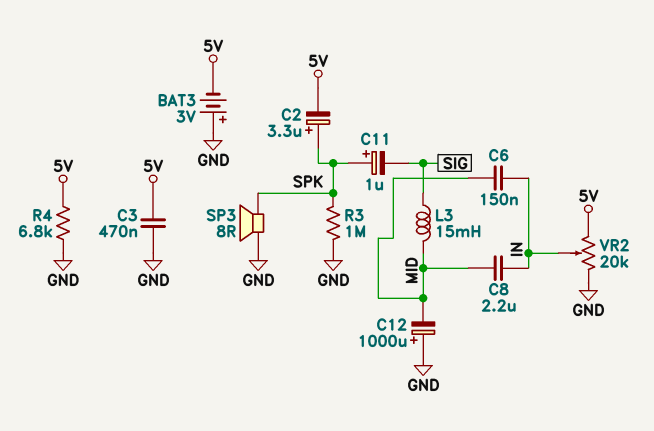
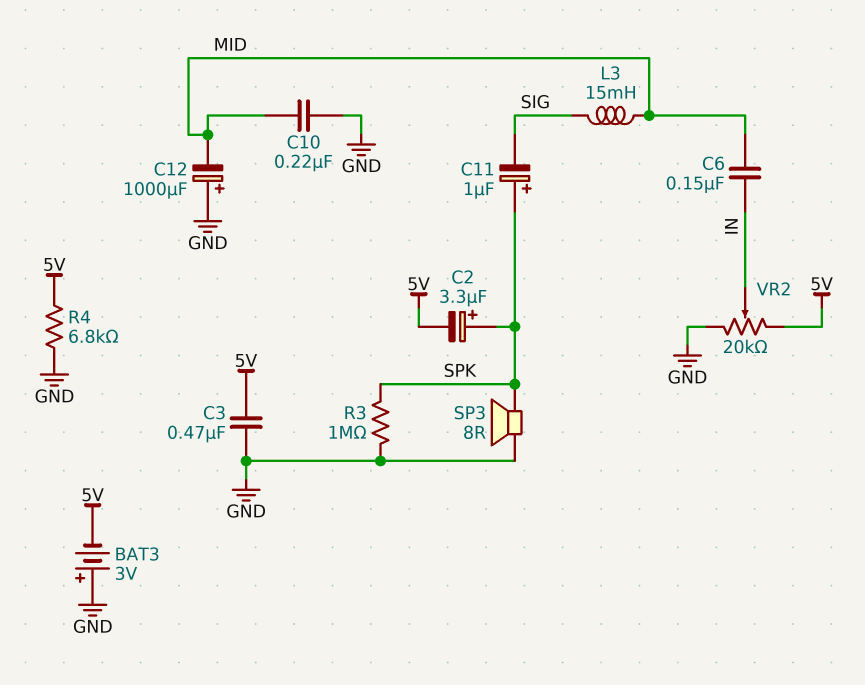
C8: 2.2uF (IN, MID) -> none
C10: none -> 220nF (GND, MID)

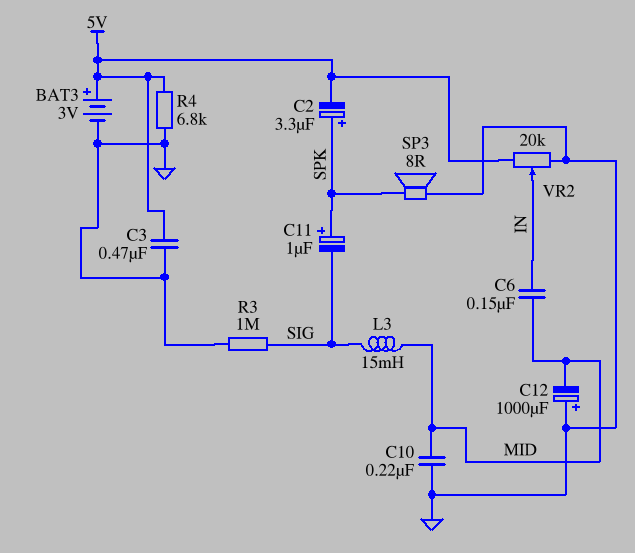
BAT3: 3V (plus GND, minus 5V) -> 3V (plus 5V, minus GND)
R3: 1M (GND, SPK) -> 1M (GND, SIG)

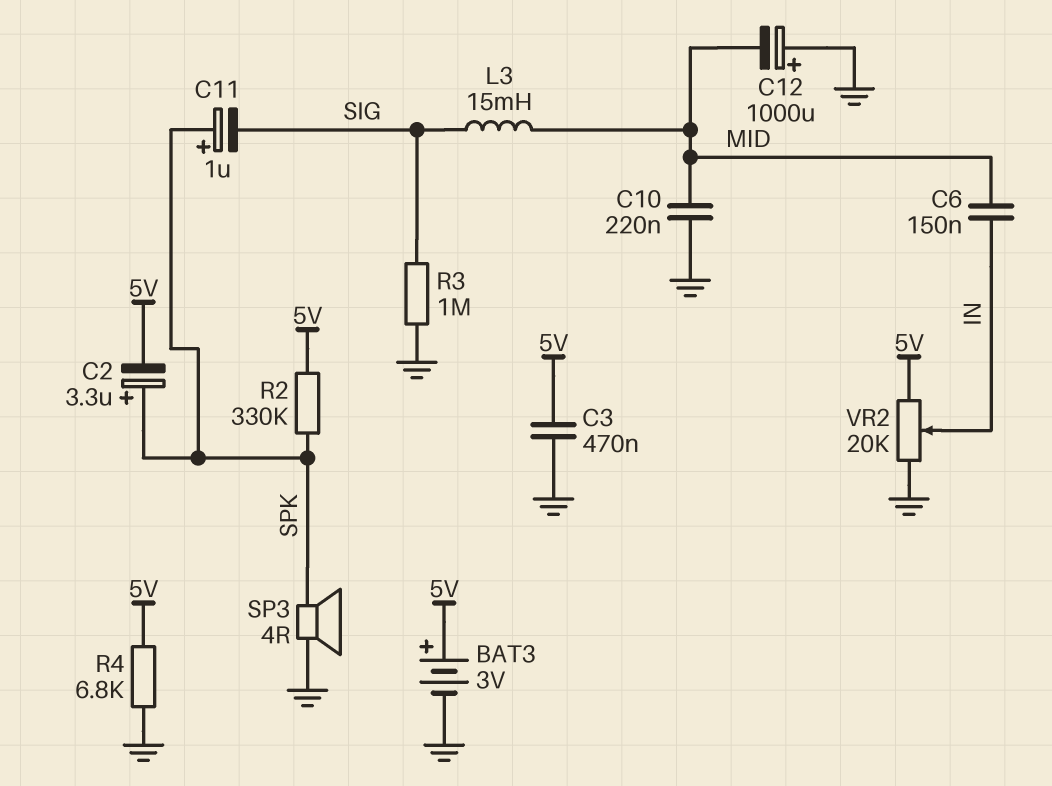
R2: none -> 330k (5V, SPK)
SP3: speaker 8R (GND, SPK) -> speaker 4R (GND, SPK)

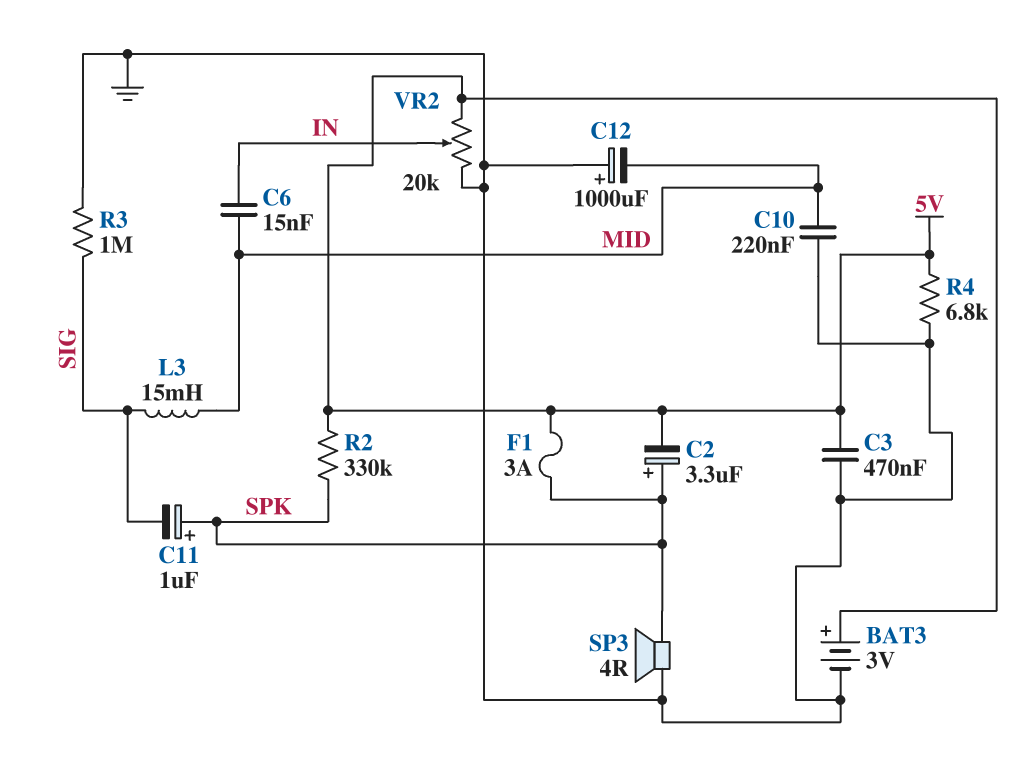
C6: 150nF (IN, MID) -> 15nF (IN, MID)
F1: none -> 3A (5V, SPK)

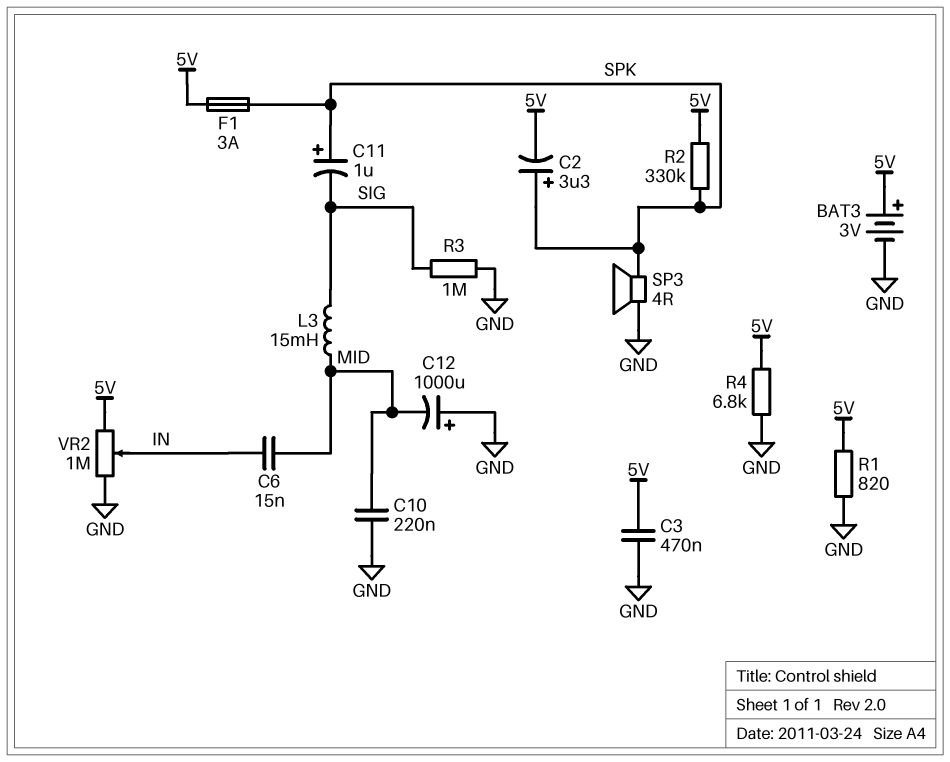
R1: none -> 820 (5V, GND)
VR2: 20k (5V, GND, wiper IN) -> 1M (5V, GND, wiper IN)

